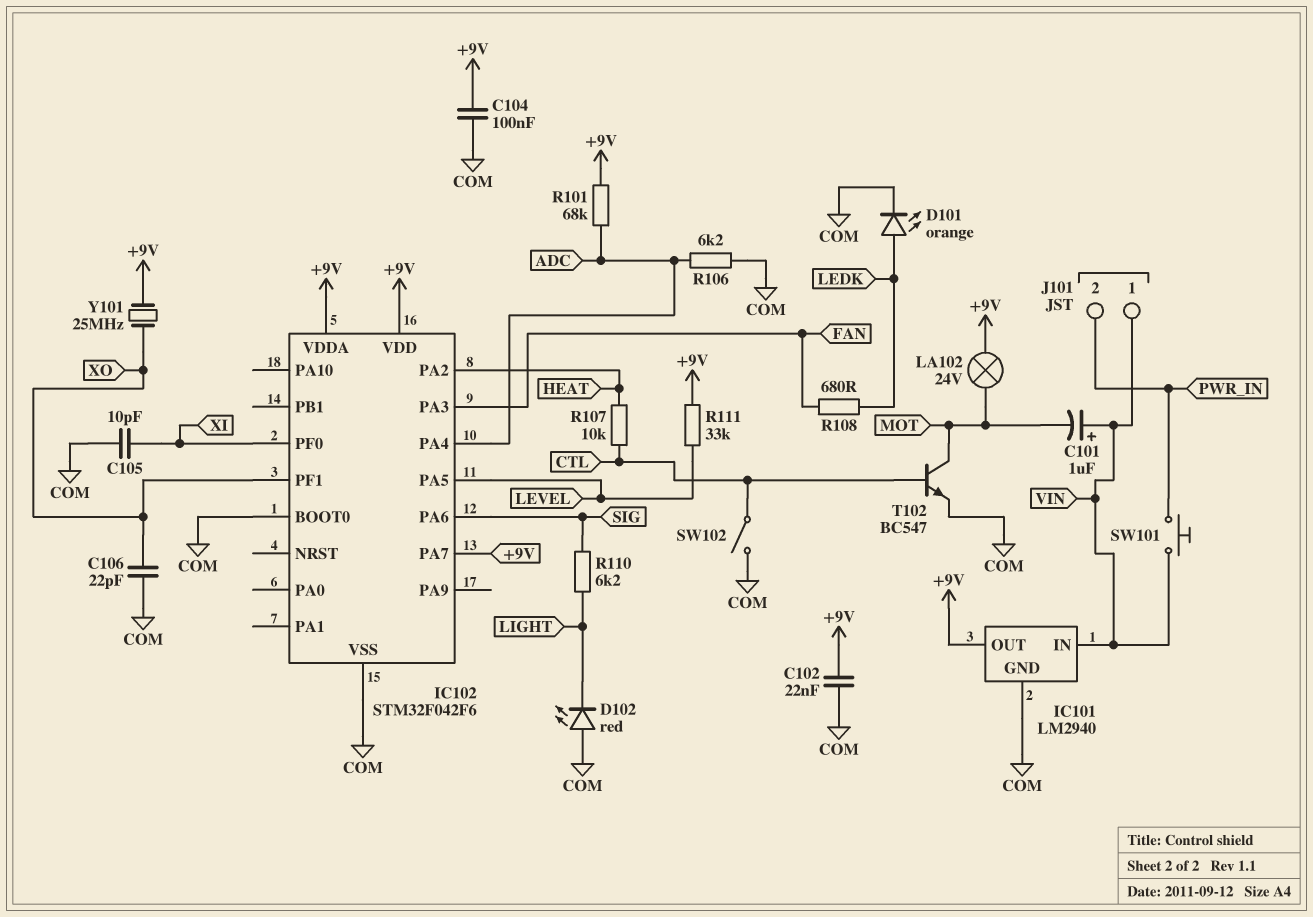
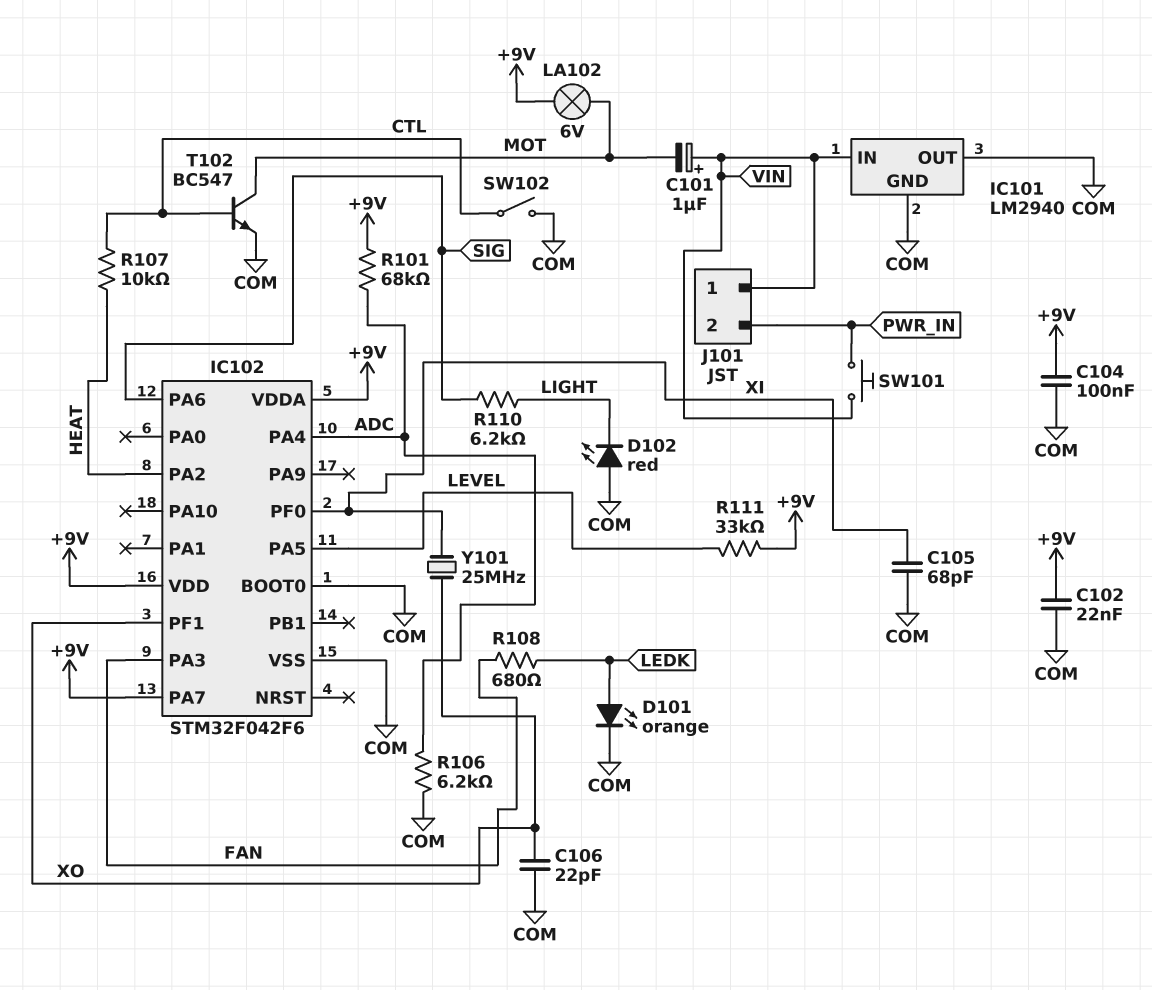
C105: 10pF (COM, XI) -> 68pF (COM, XI)
IC101 pin OUT: +9V -> COM
LA102: lamp 24V (+9V, MOT) -> lamp 6V (+9V, MOT)
Y101: 25MHz (+9V, XO) -> 25MHz (XI, XO)

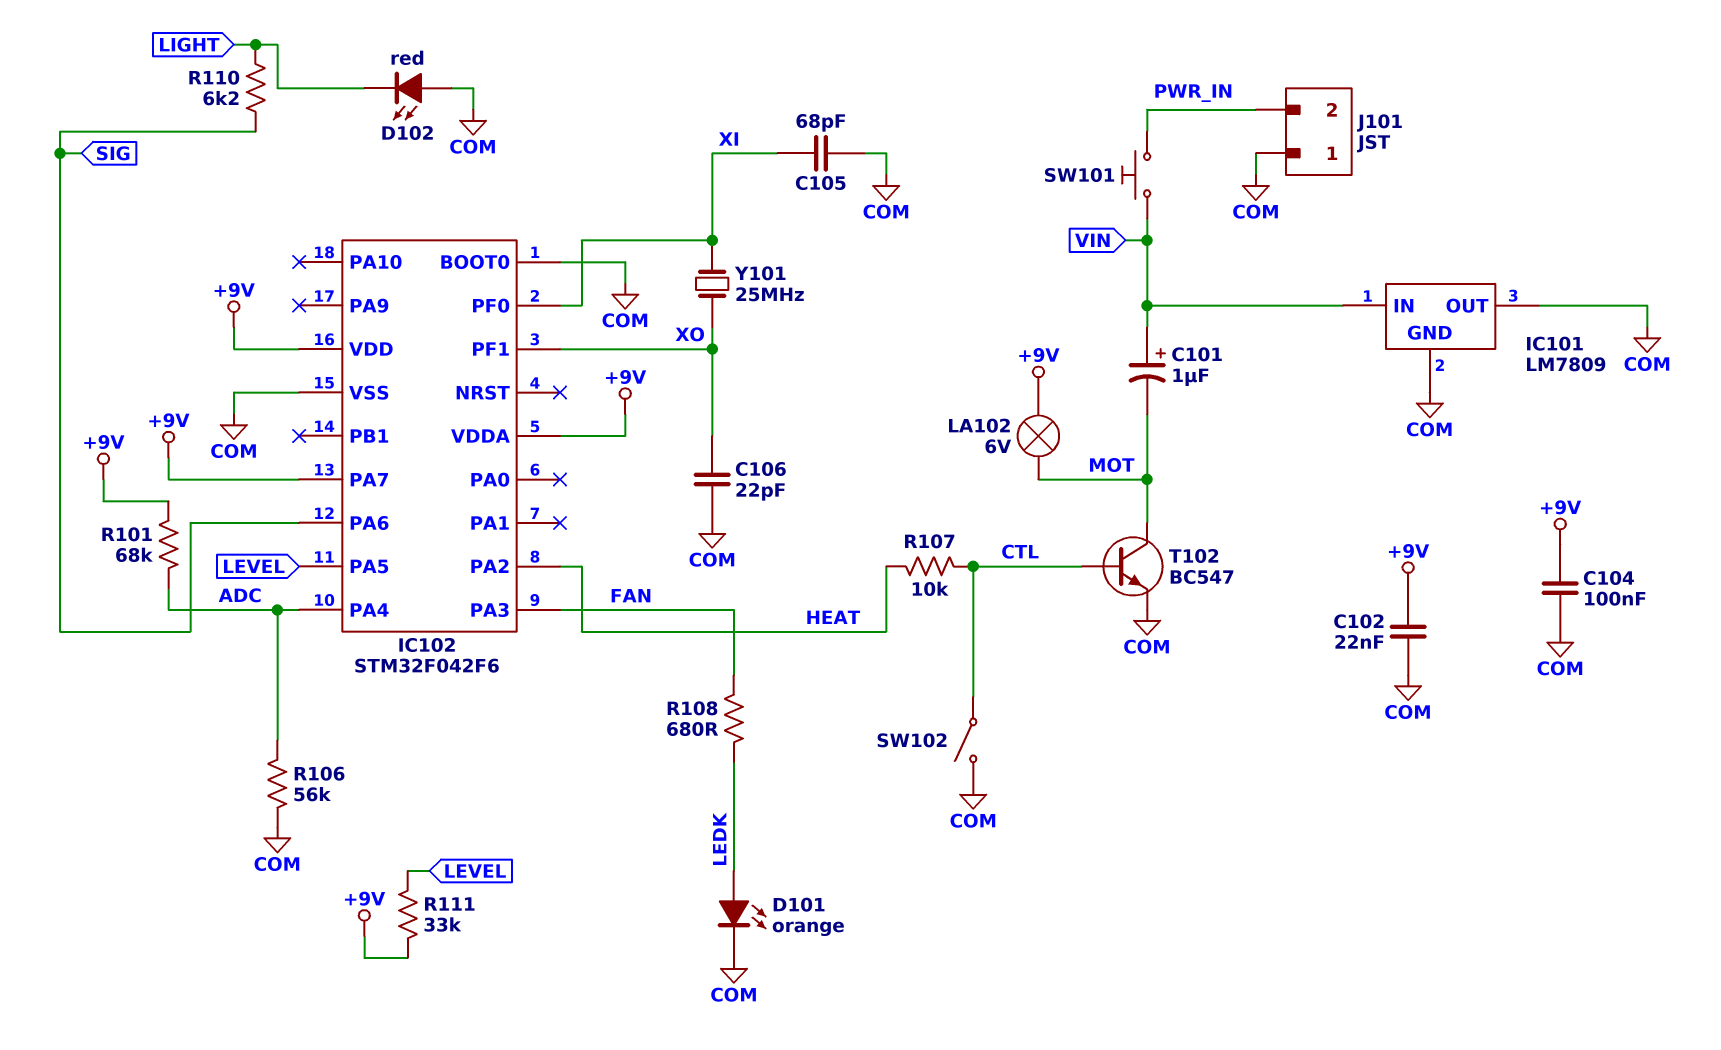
IC101: LM2940 -> LM7809
J101 pin 1: VIN -> COM
R106: 6.2k (ADC, COM) -> 56k (ADC, COM)

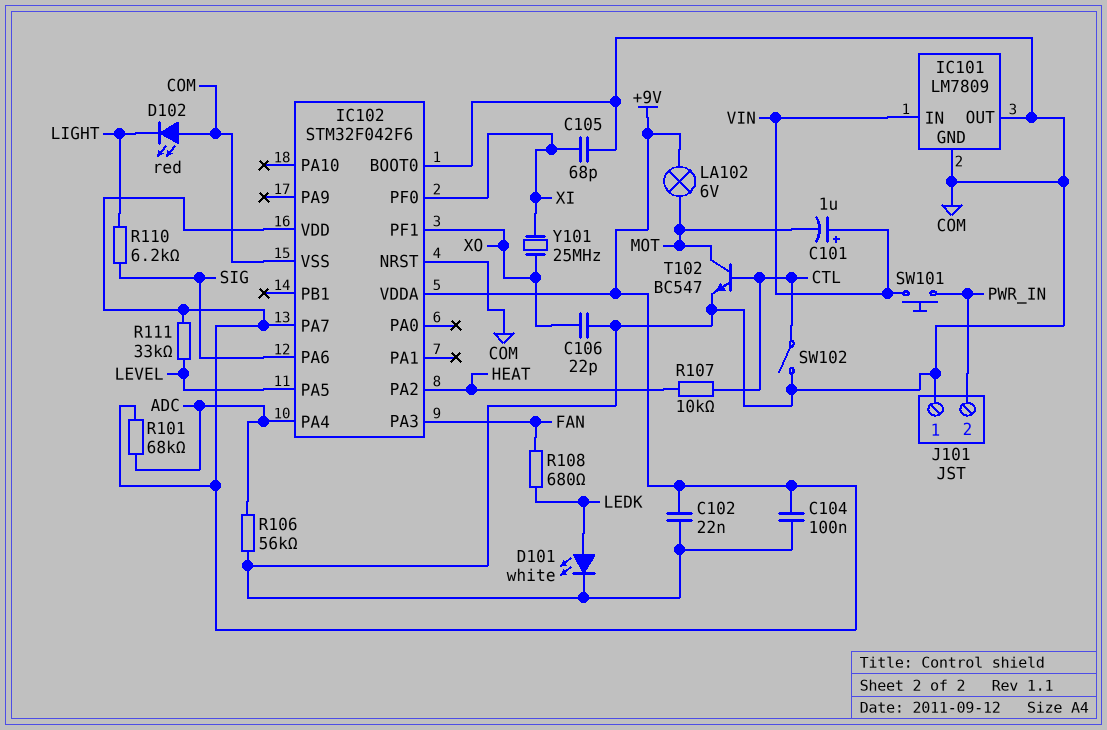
D101: LED orange (A LEDK, K COM) -> LED white (A LEDK, K COM)
IC102 pin NRST: none -> COM

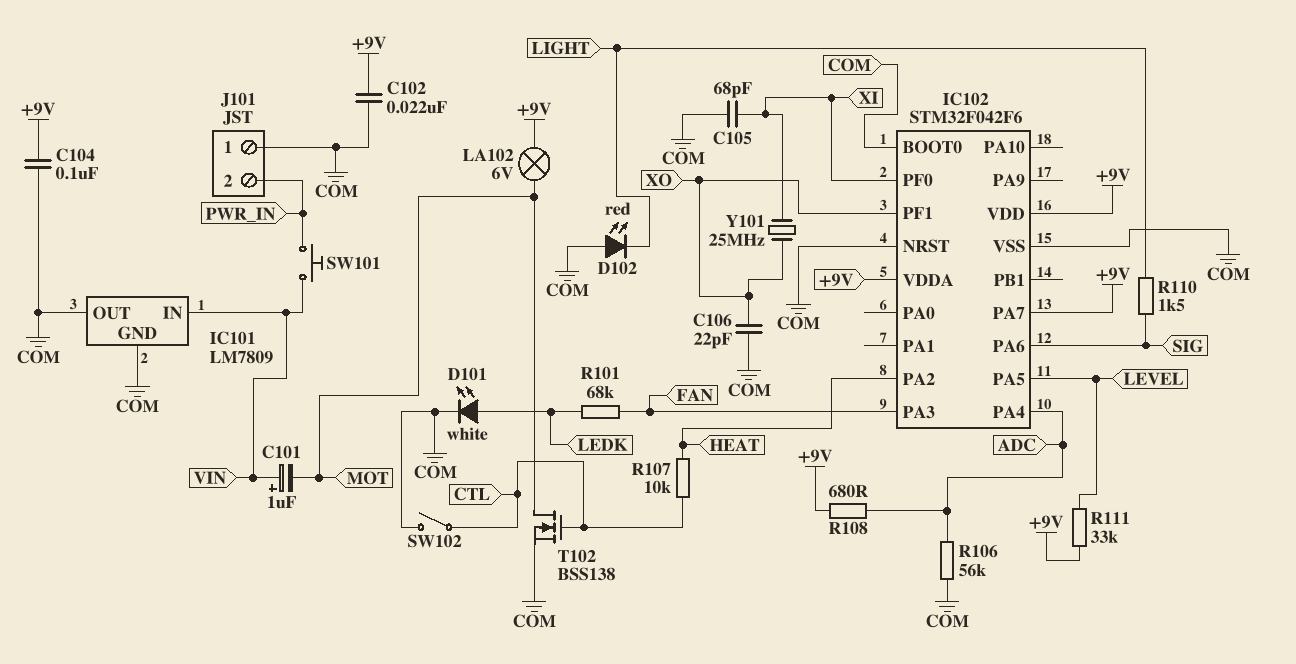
R101: 68k (+9V, ADC) -> 68k (FAN, LEDK)
R108: 680 (FAN, LEDK) -> 680 (+9V, ADC)
R110: 6.2k (LIGHT, SIG) -> 1.5k (LIGHT, SIG)
T102: NPN BC547 (B CTL, C MOT, E COM) -> NMOS BSS138 (G CTL, D MOT, S COM)

